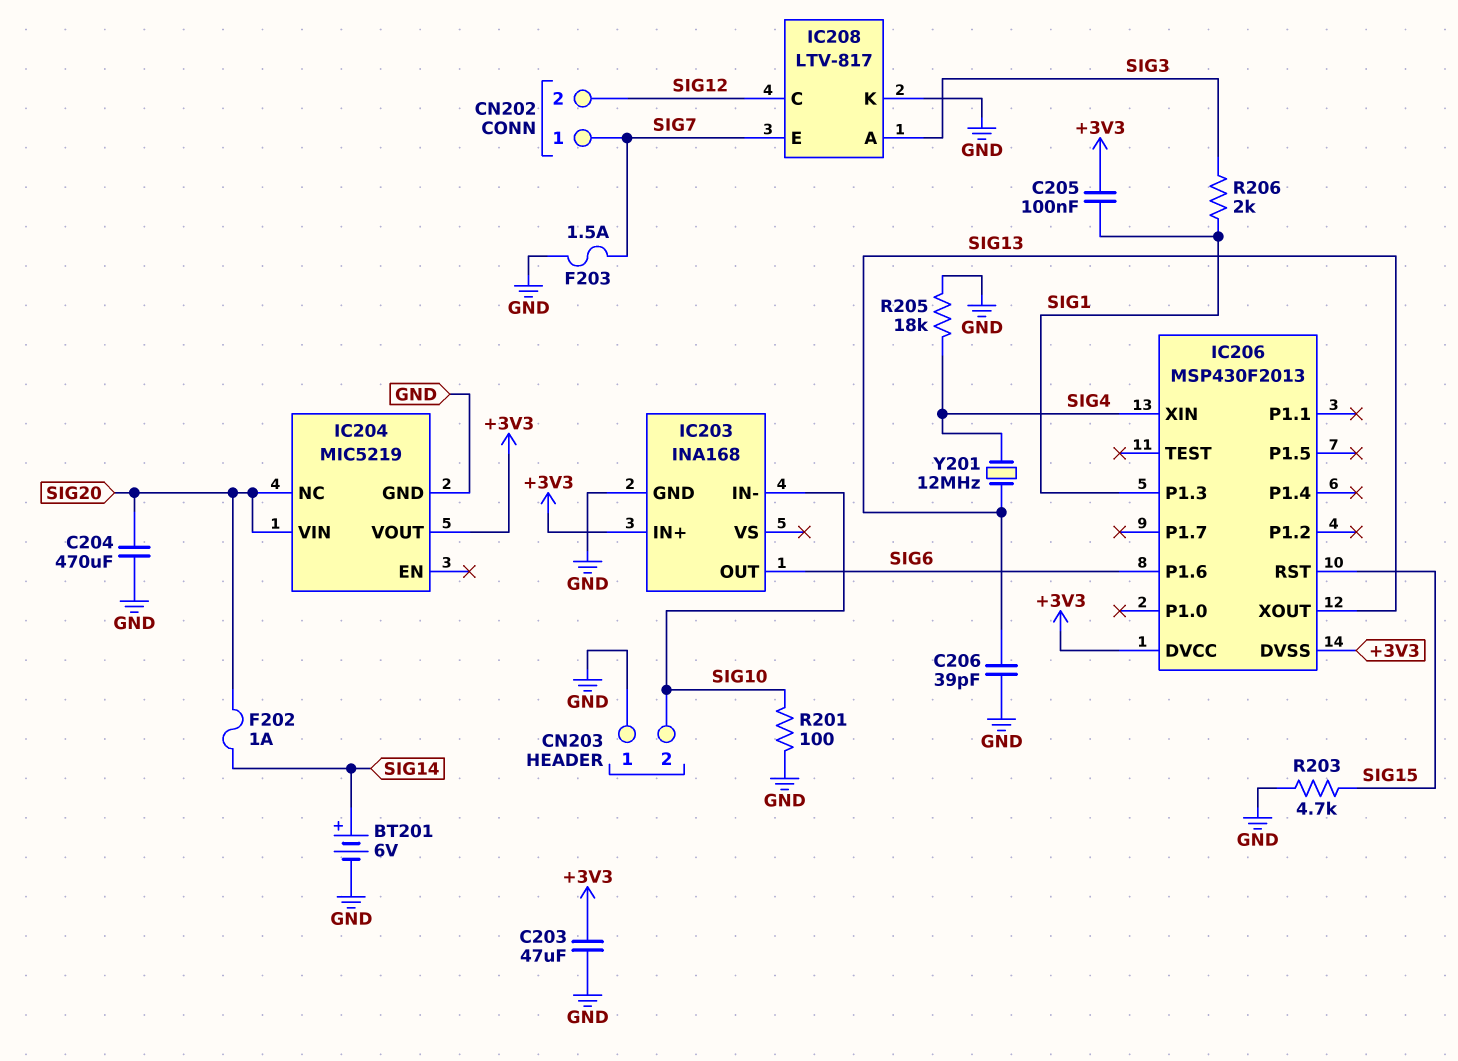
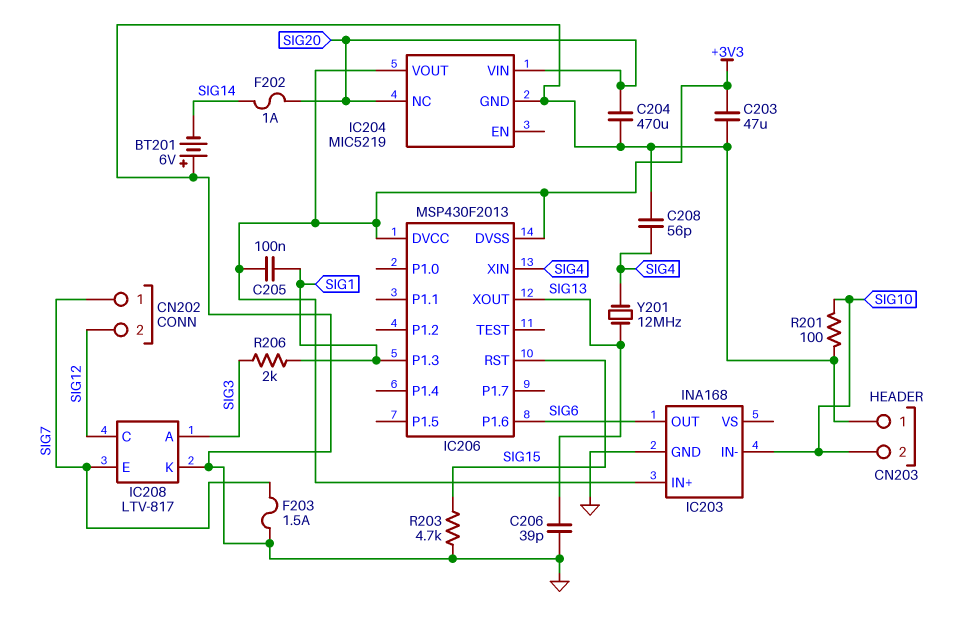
BT201: 6V (plus SIG14, minus GND) -> 6V (plus GND, minus SIG14)
C208: none -> 56pF (GND, SIG4)
R205: 18k (GND, SIG4) -> none

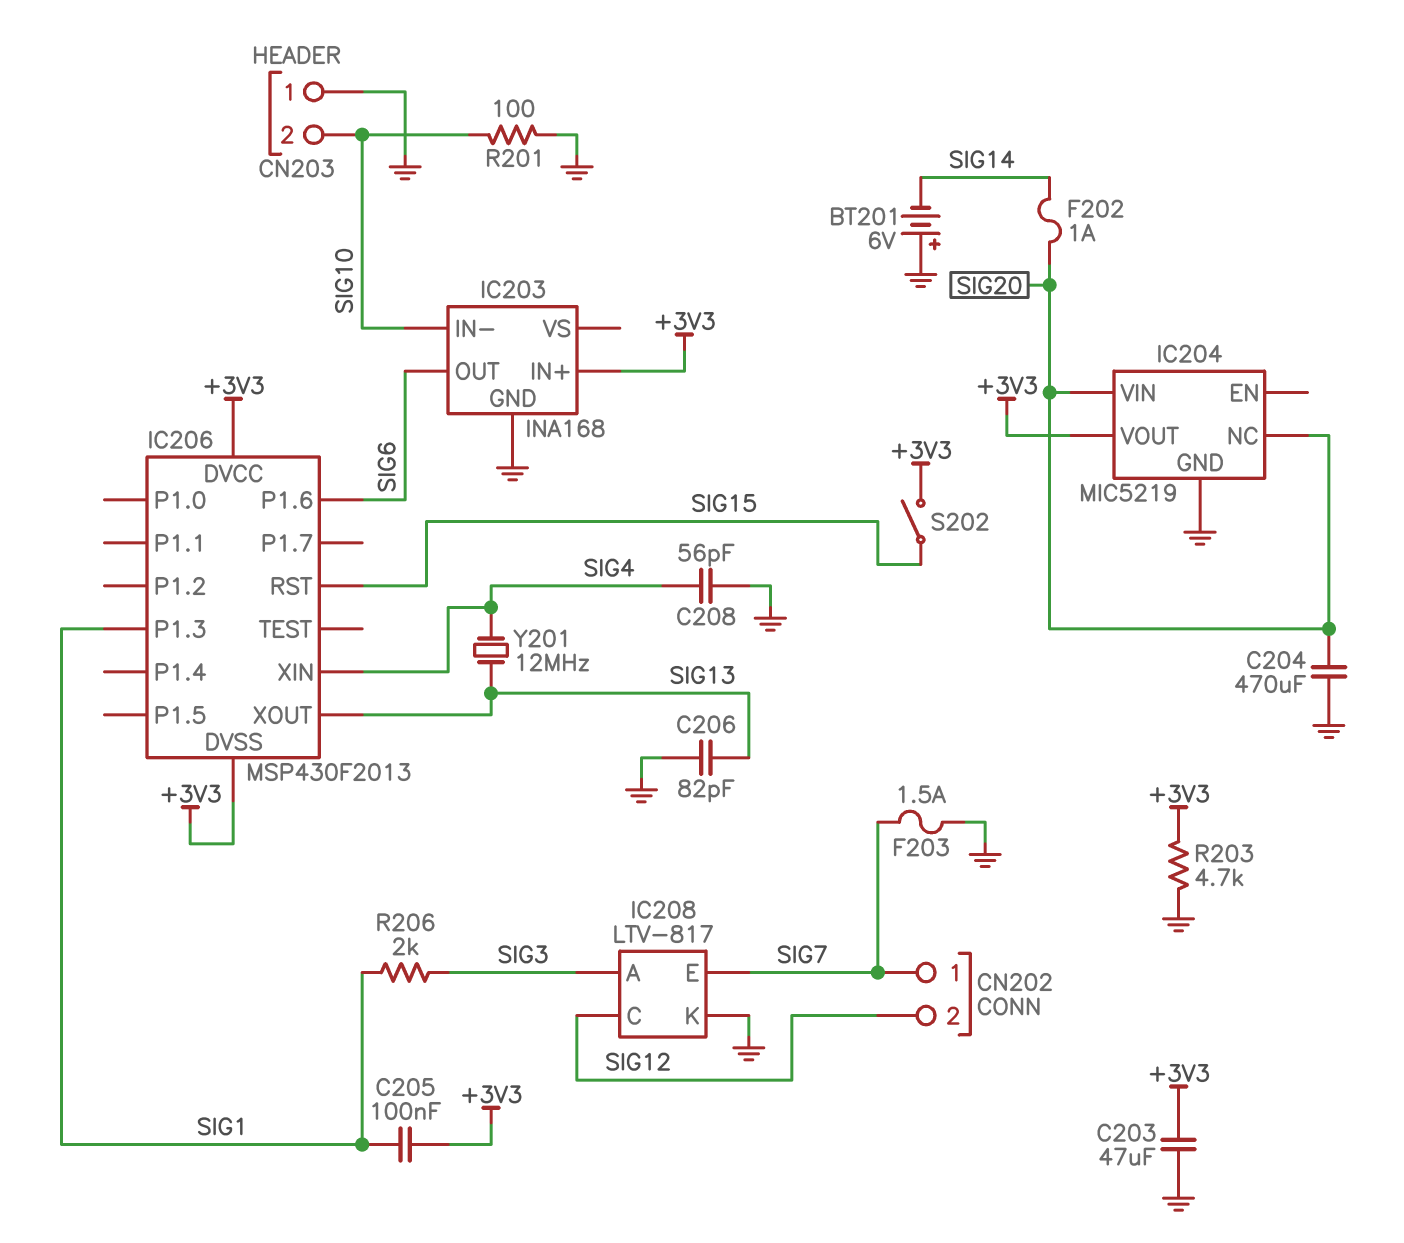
C206: 39pF (GND, SIG13) -> 82pF (GND, SIG13)
R203: 4.7k (GND, SIG15) -> 4.7k (+3V3, GND)
S202: none -> switch (+3V3, SIG15)

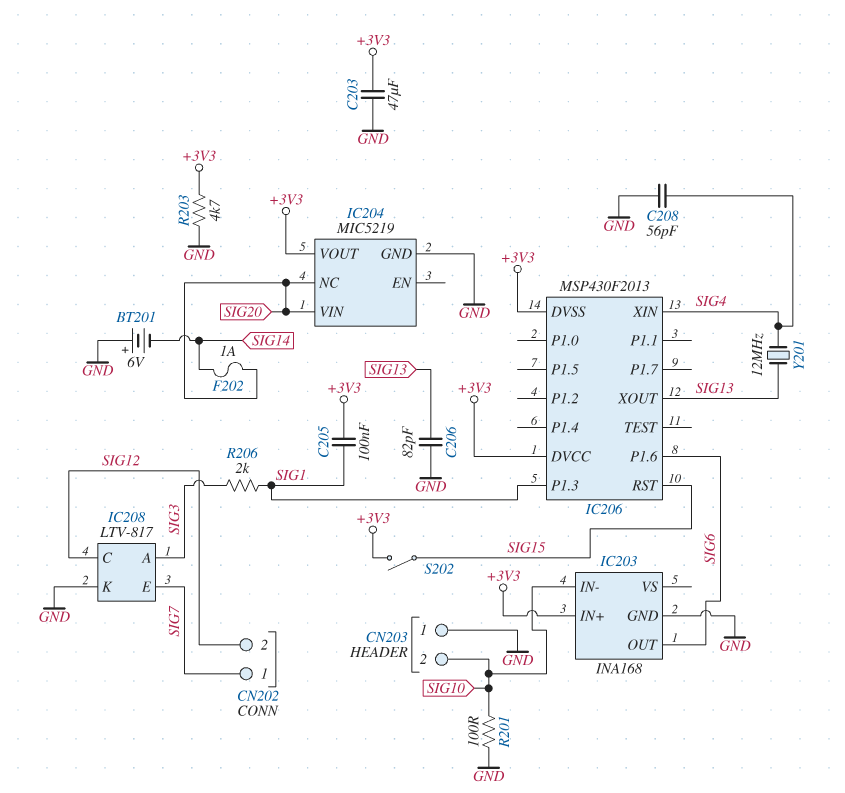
C204: 470uF (GND, SIG20) -> none
F203: 1.5A (GND, SIG7) -> none

